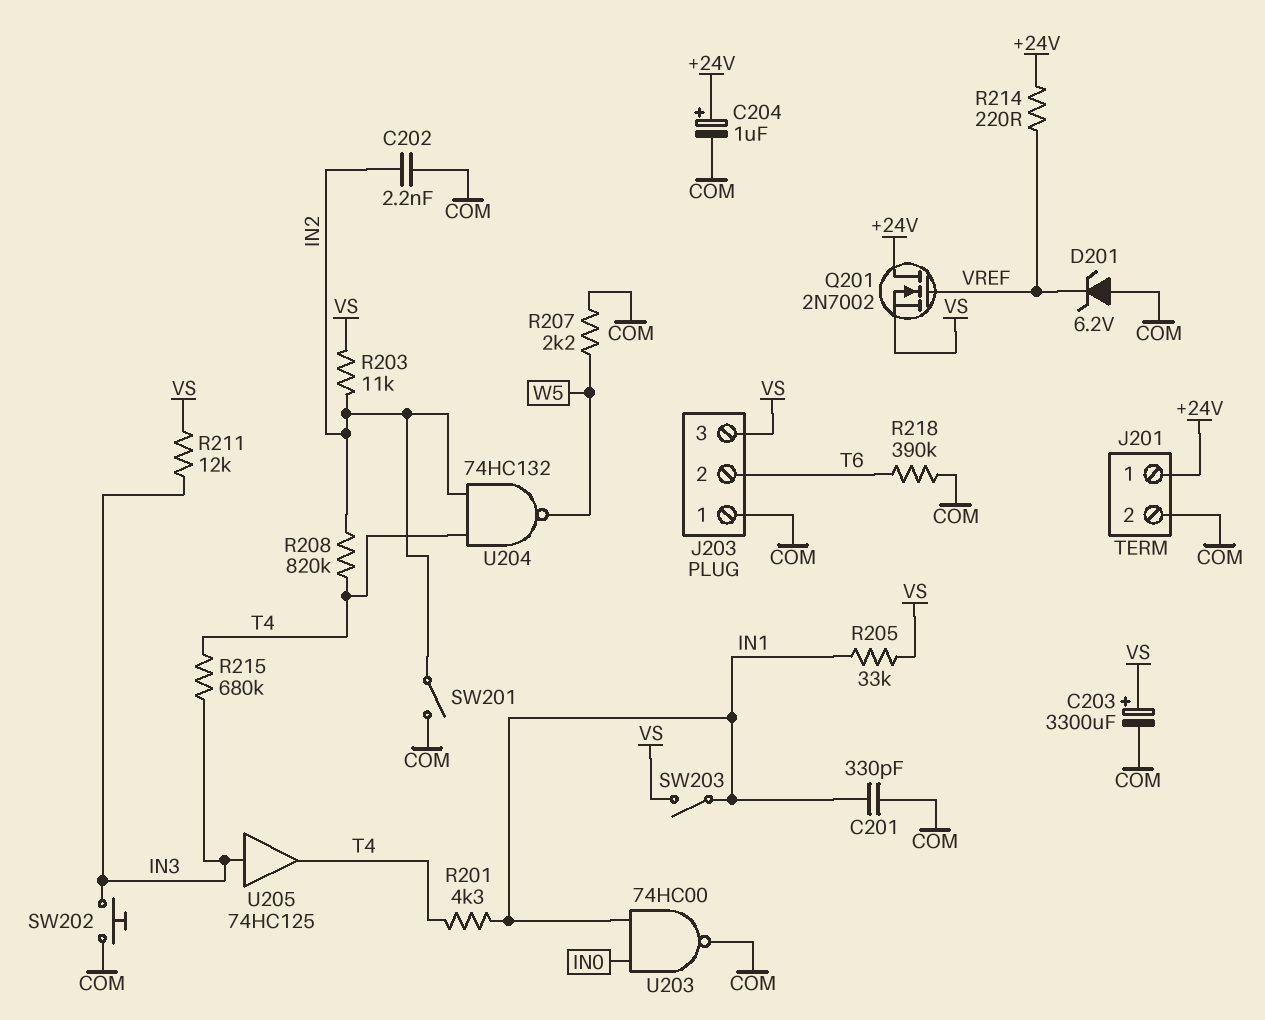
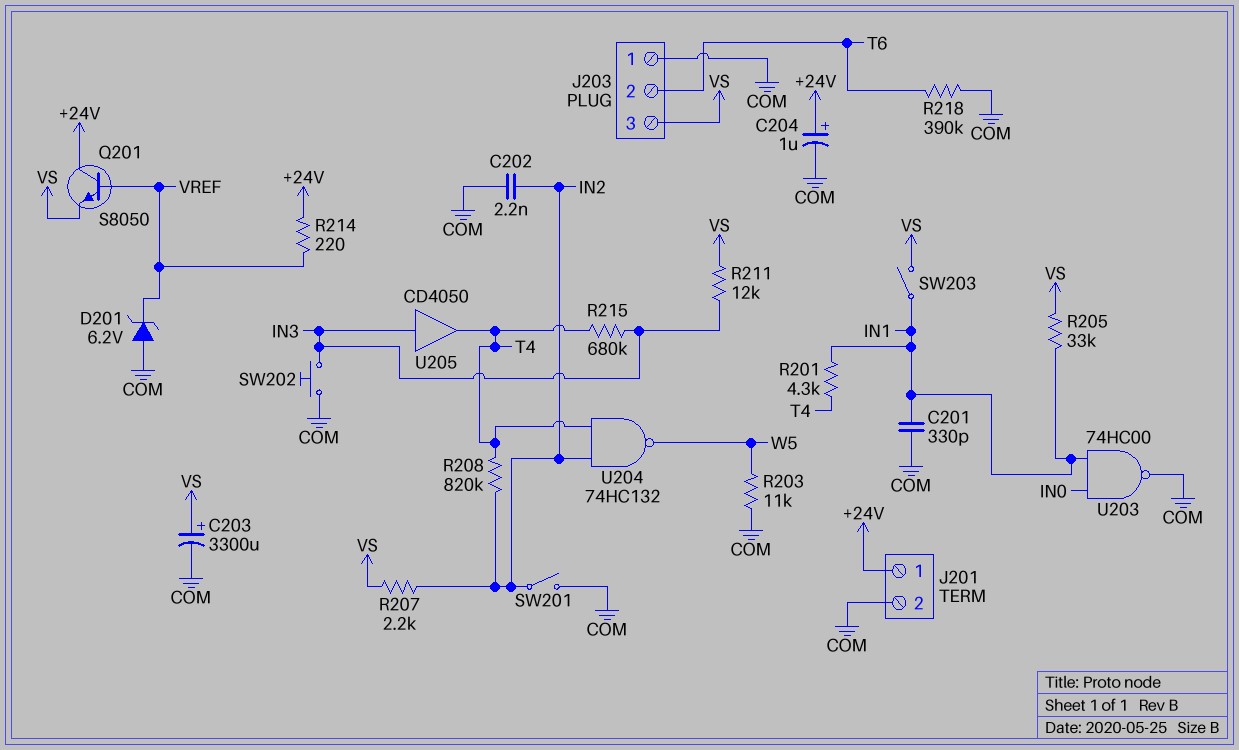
Q201: NMOS 2N7002 (G VREF, D +24V, S VS) -> NPN S8050 (B VREF, C +24V, E VS)
R203: 11k (IN2, VS) -> 11k (COM, W5)
R207: 2.2k (COM, W5) -> 2.2k (IN2, VS)
U205: buffer 74HC125 (in IN3, out T4) -> buffer CD4050 (in IN3, out T4)

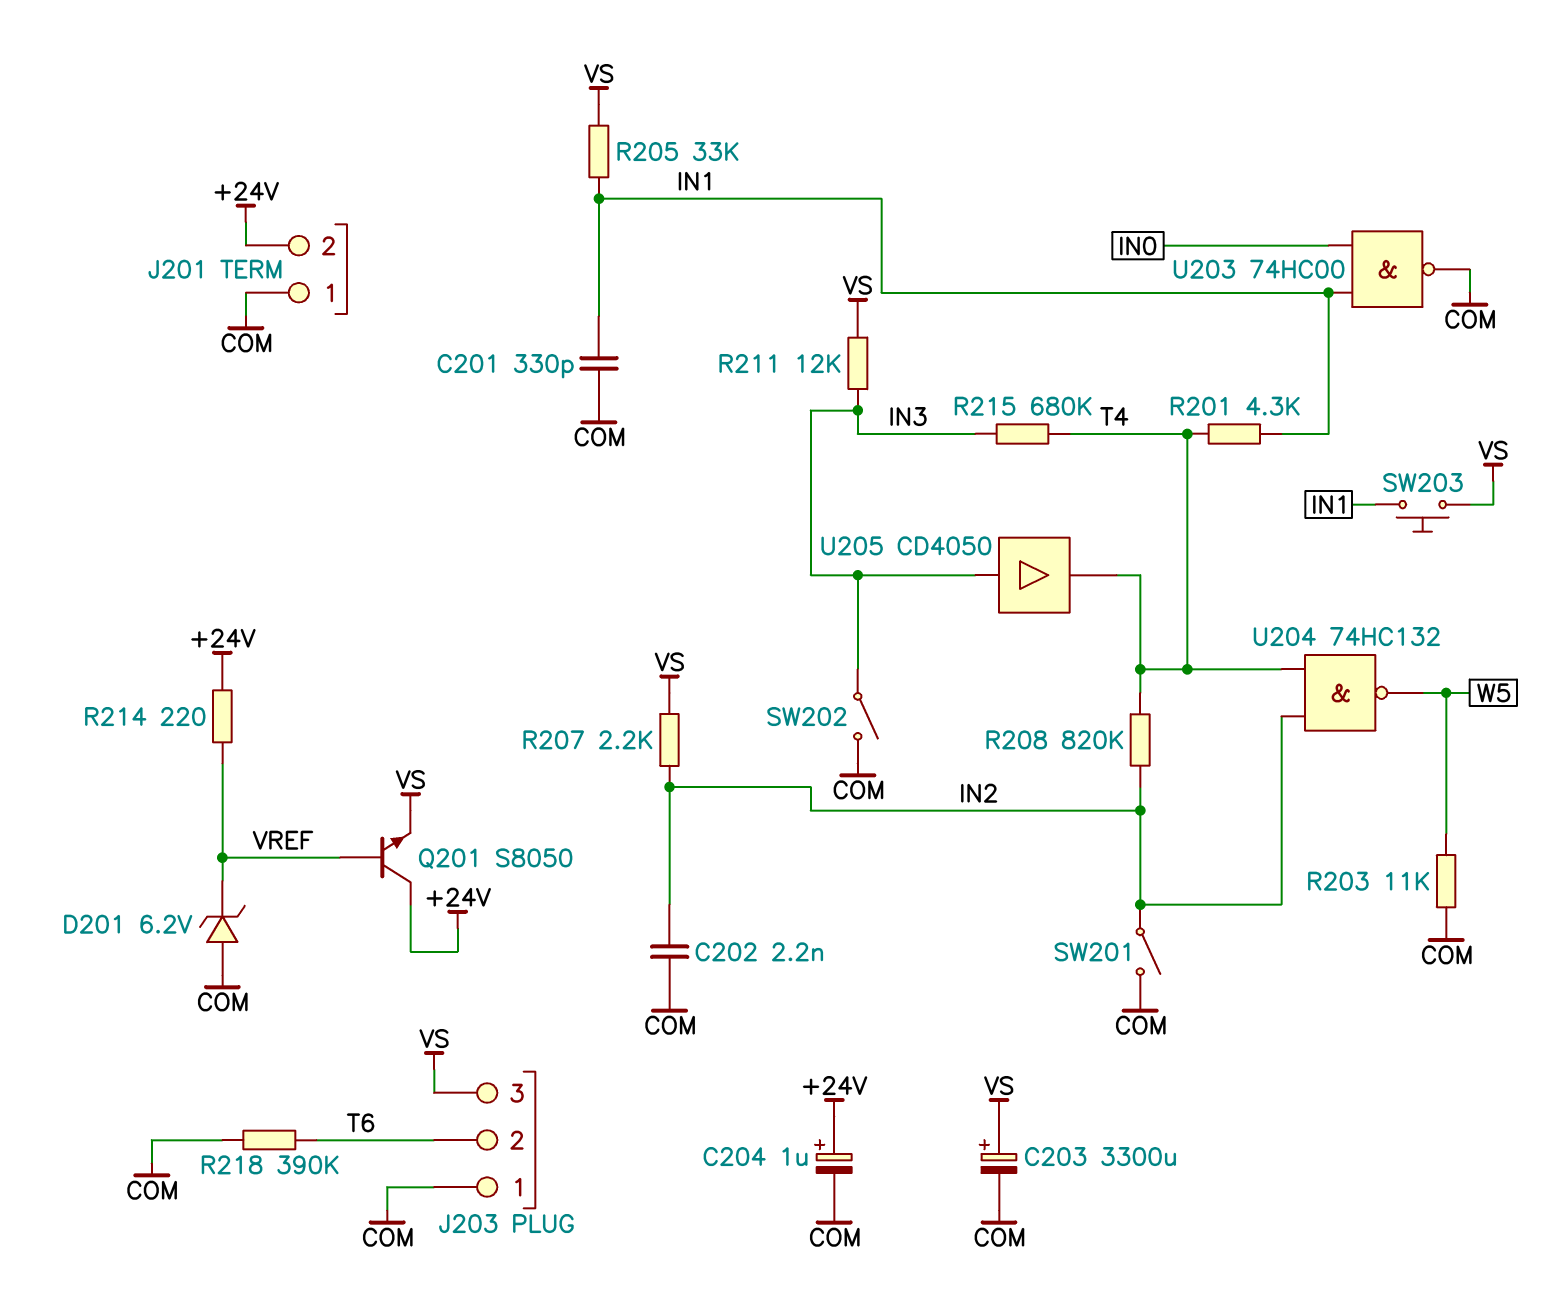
J201 pin 1: +24V -> COM
J201 pin 2: COM -> +24V
SW202: button (COM, IN3) -> switch (COM, IN3)
SW203: switch (IN1, VS) -> button (IN1, VS)

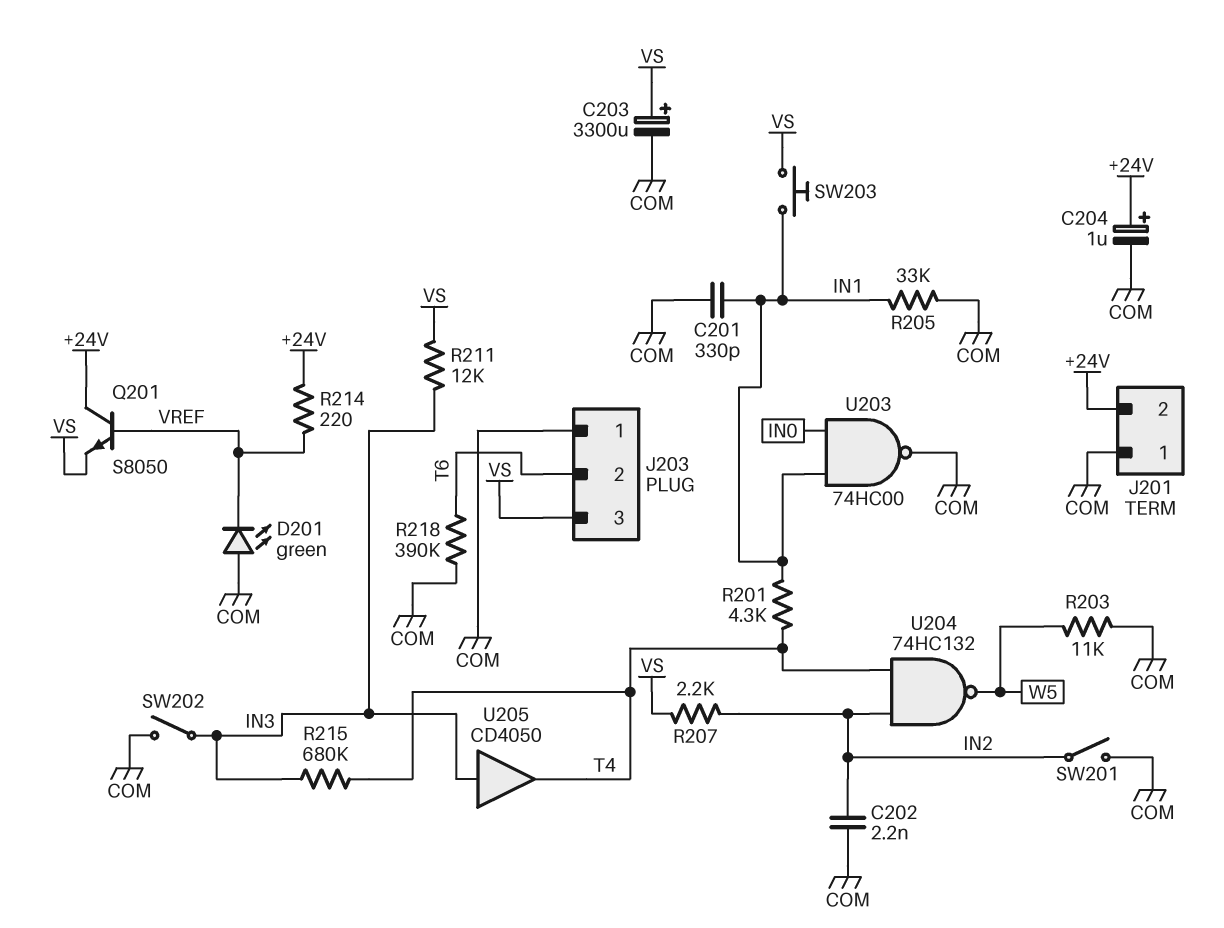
D201: zener 6.2V (A COM, K VREF) -> LED green (A COM, K VREF)
R205: 33k (IN1, VS) -> 33k (COM, IN1)
R208: 820k (IN2, T4) -> none

